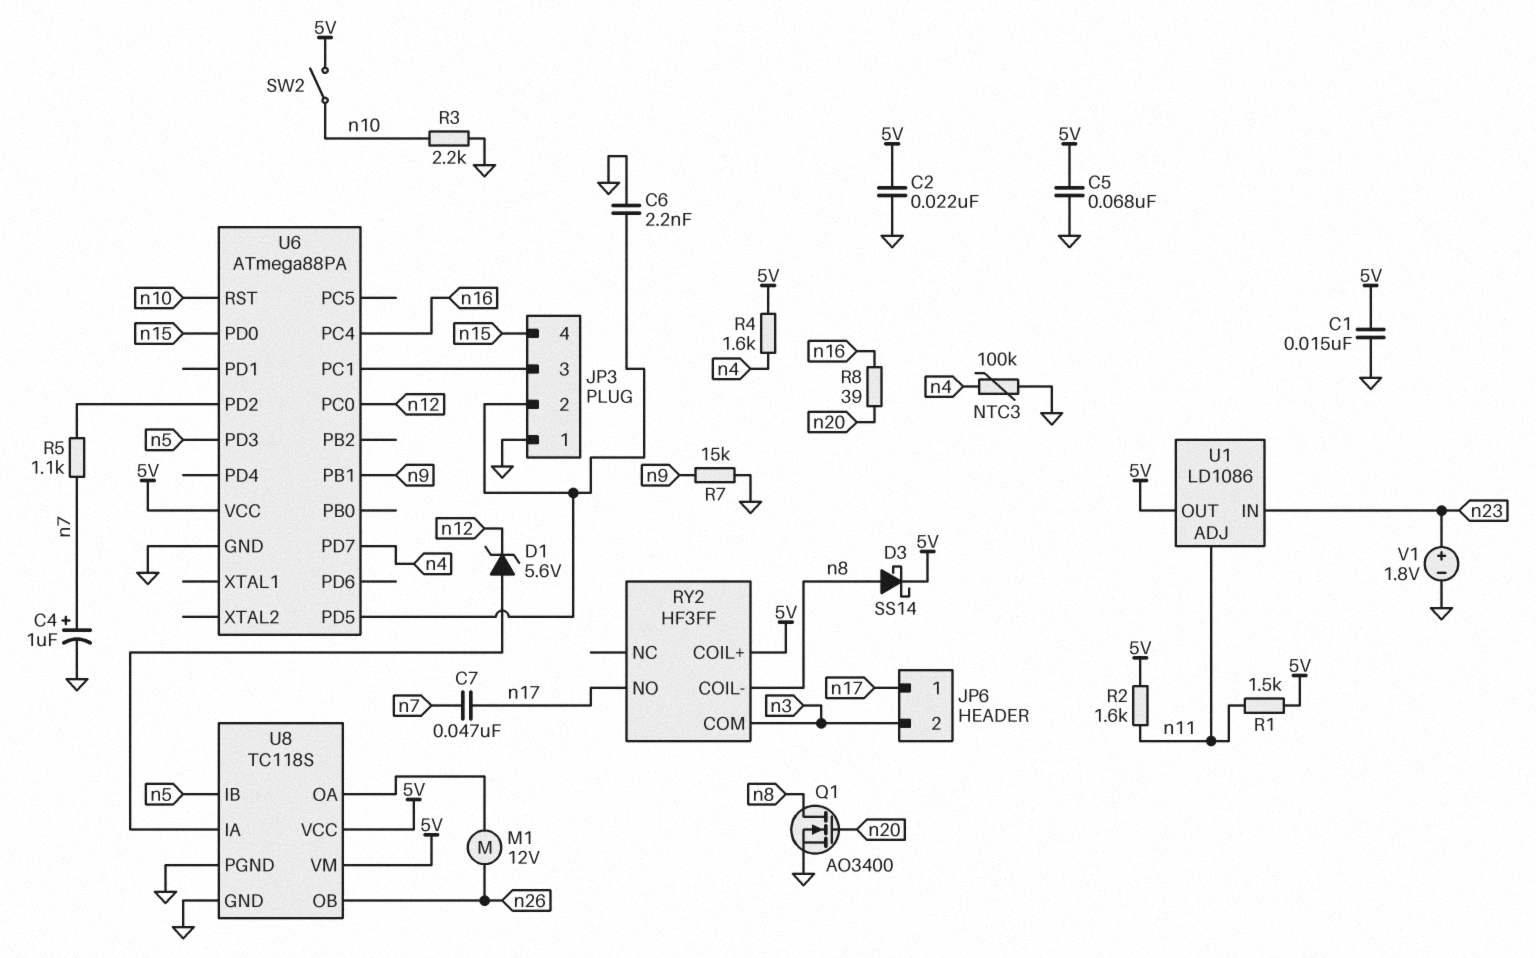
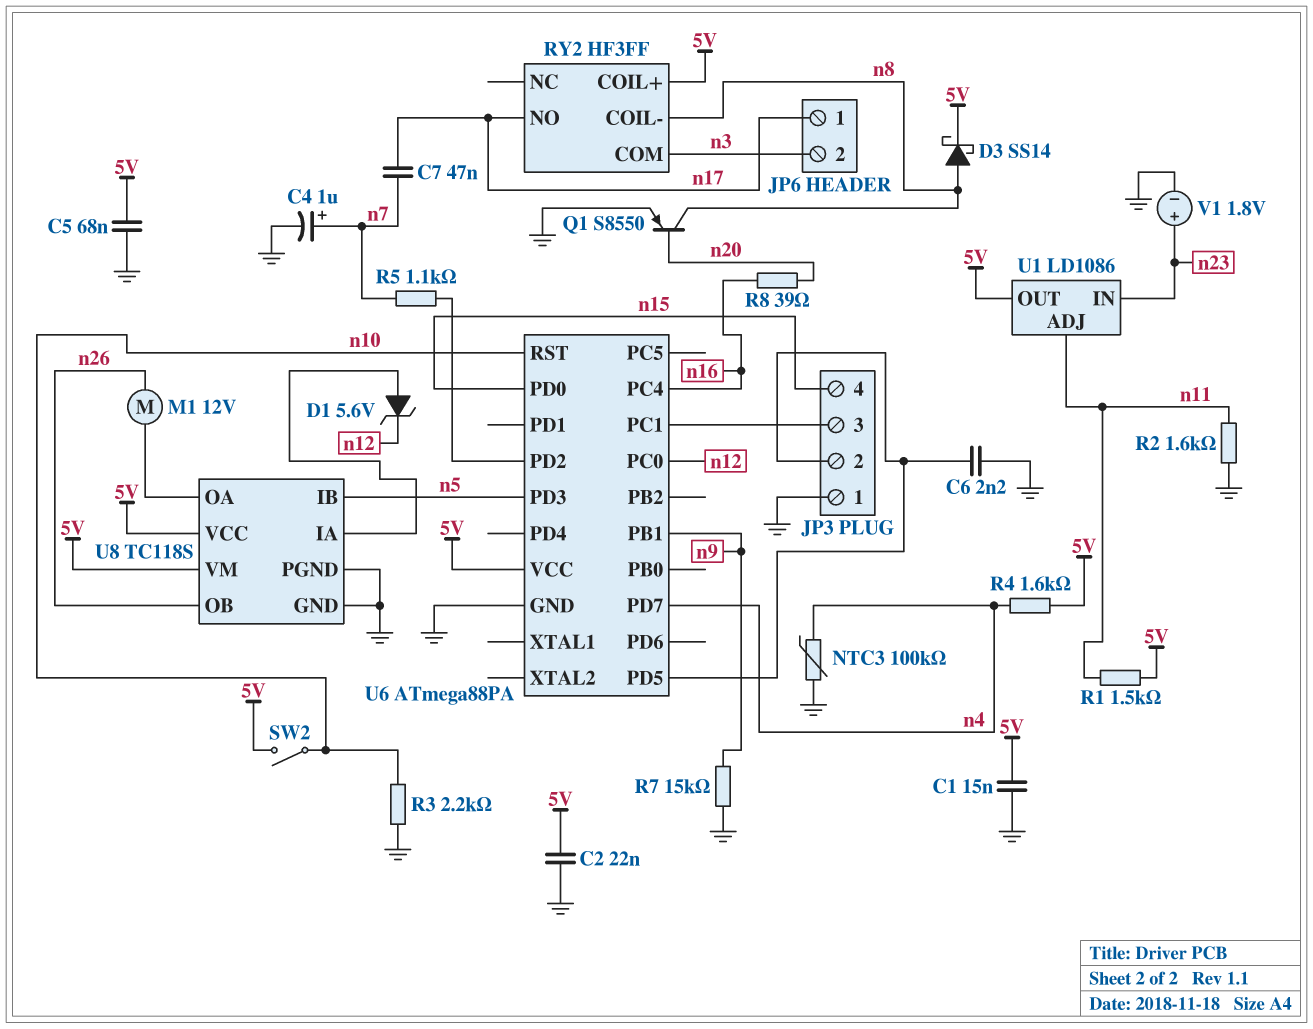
Q1: NMOS AO3400 (G n20, D n8, S GND) -> PNP S8550 (B n20, C n8, E GND)
R2: 1.6k (5V, n11) -> 1.6k (GND, n11)

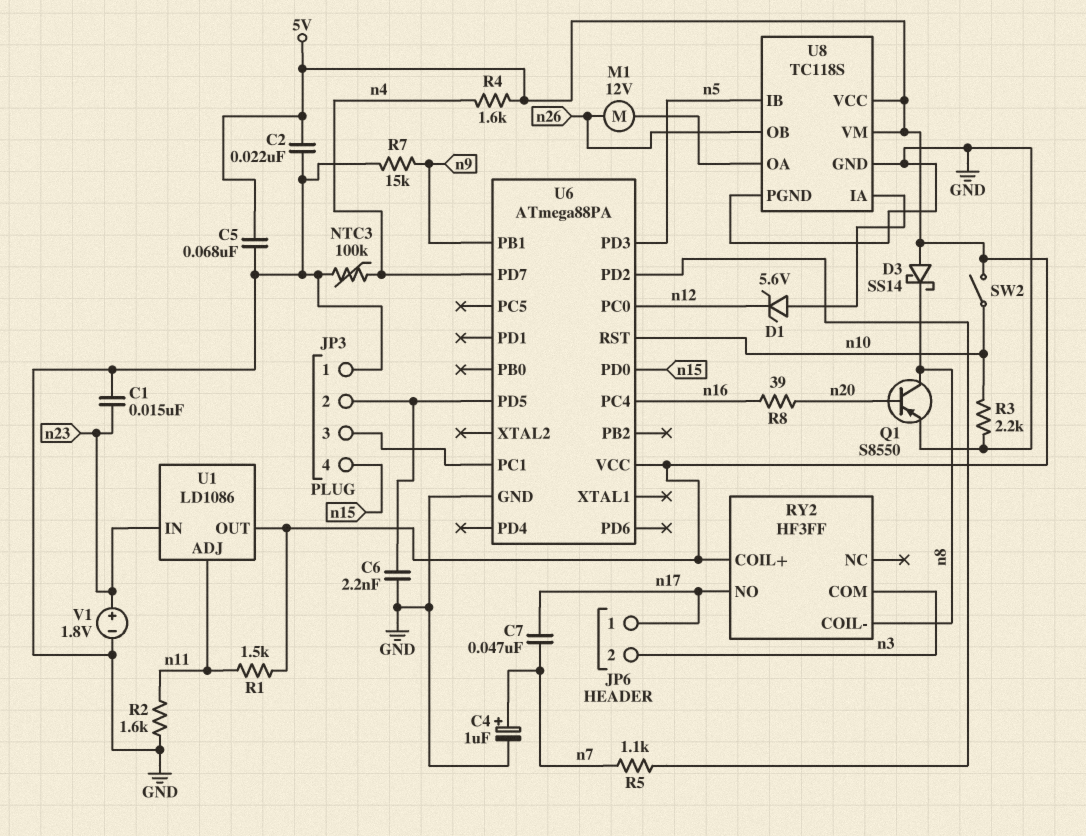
C1: 15nF (5V, GND) -> 15nF (GND, n23)
D3: schottky SS14 (A n8, K 5V) -> schottky SS14 (A 5V, K n8)

